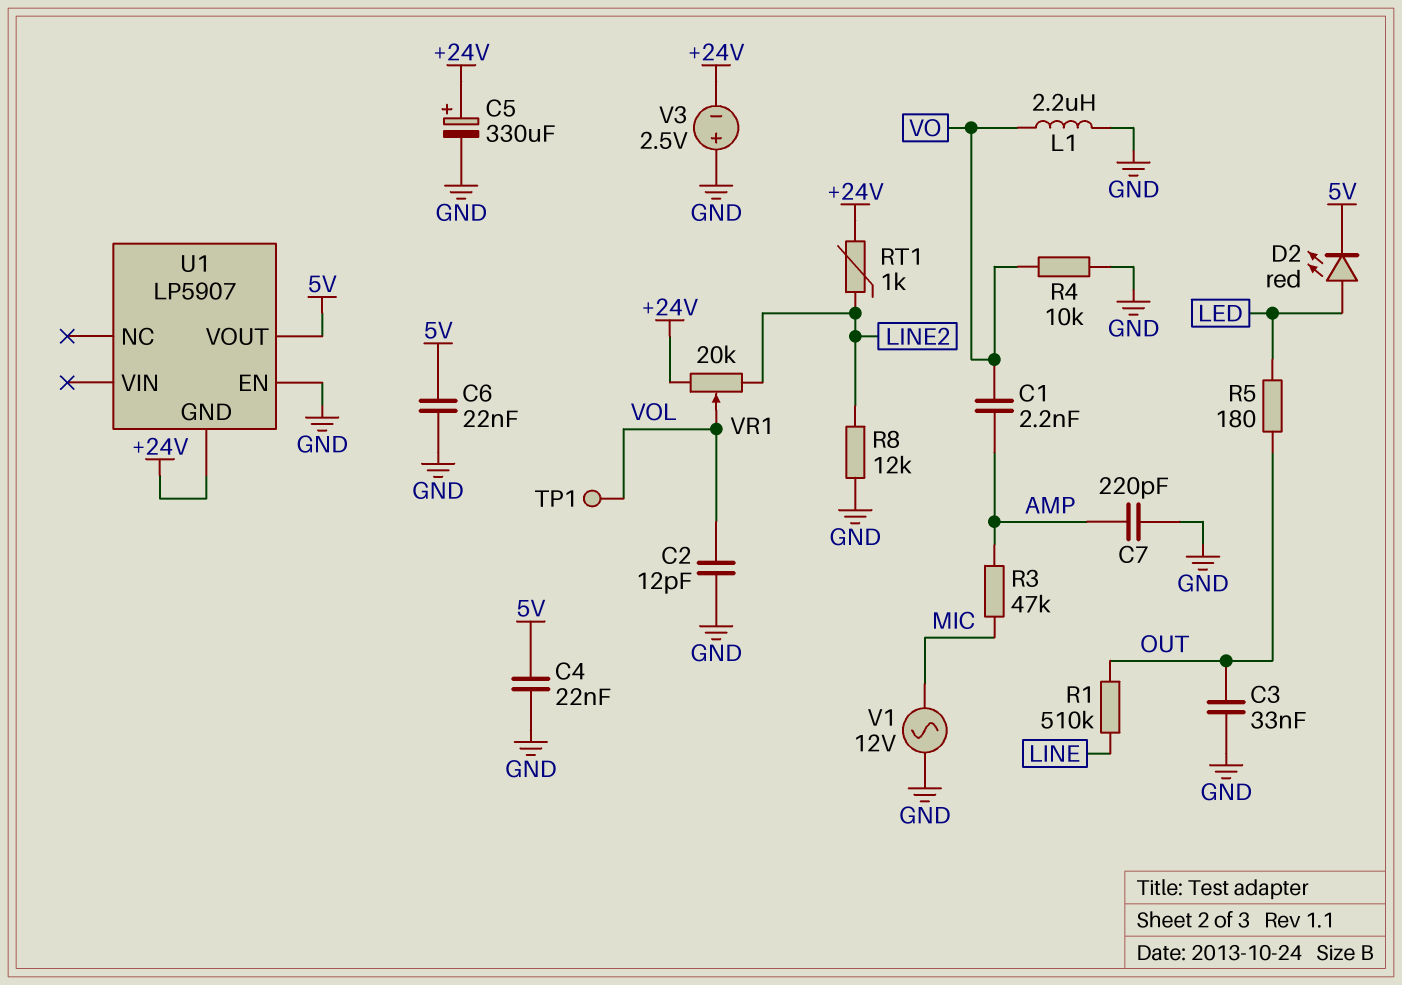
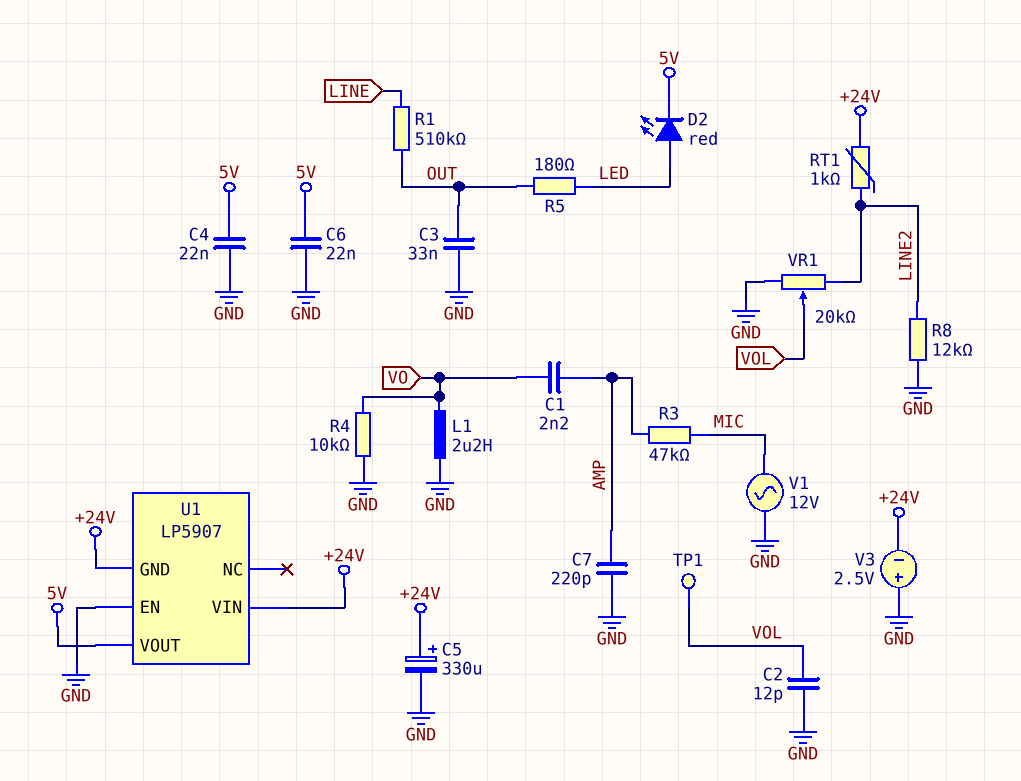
U1 pin VIN: none -> +24V
VR1: 20k (+24V, LINE2, wiper VOL) -> 20k (GND, LINE2, wiper VOL)

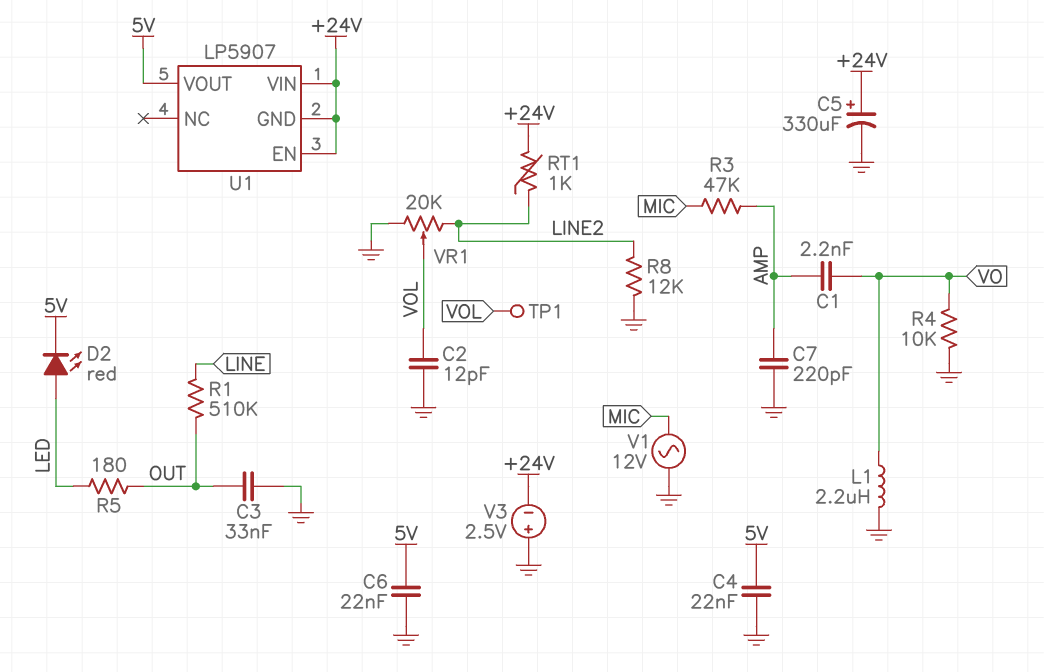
U1 pin EN: GND -> +24V

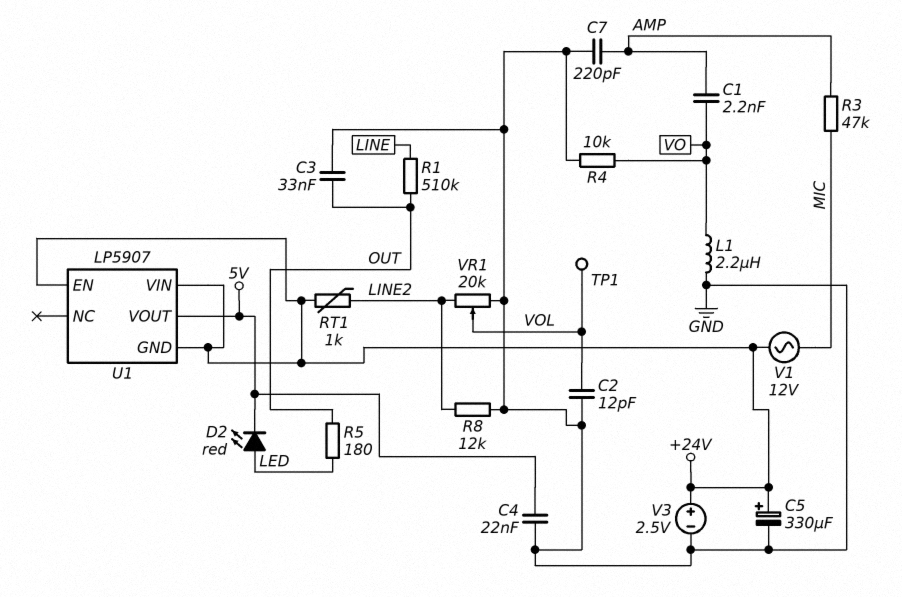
C6: 22nF (5V, GND) -> none
V1: AC 12V (GND, MIC) -> AC 12V (+24V, MIC)
V3: 2.5V (plus GND, minus +24V) -> 2.5V (plus +24V, minus GND)

